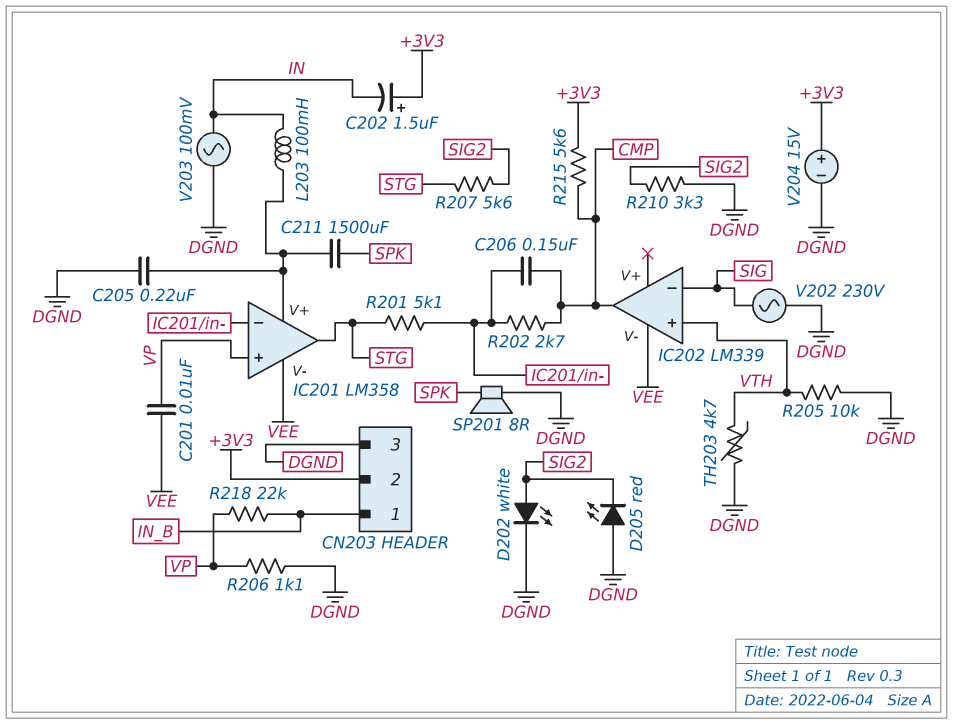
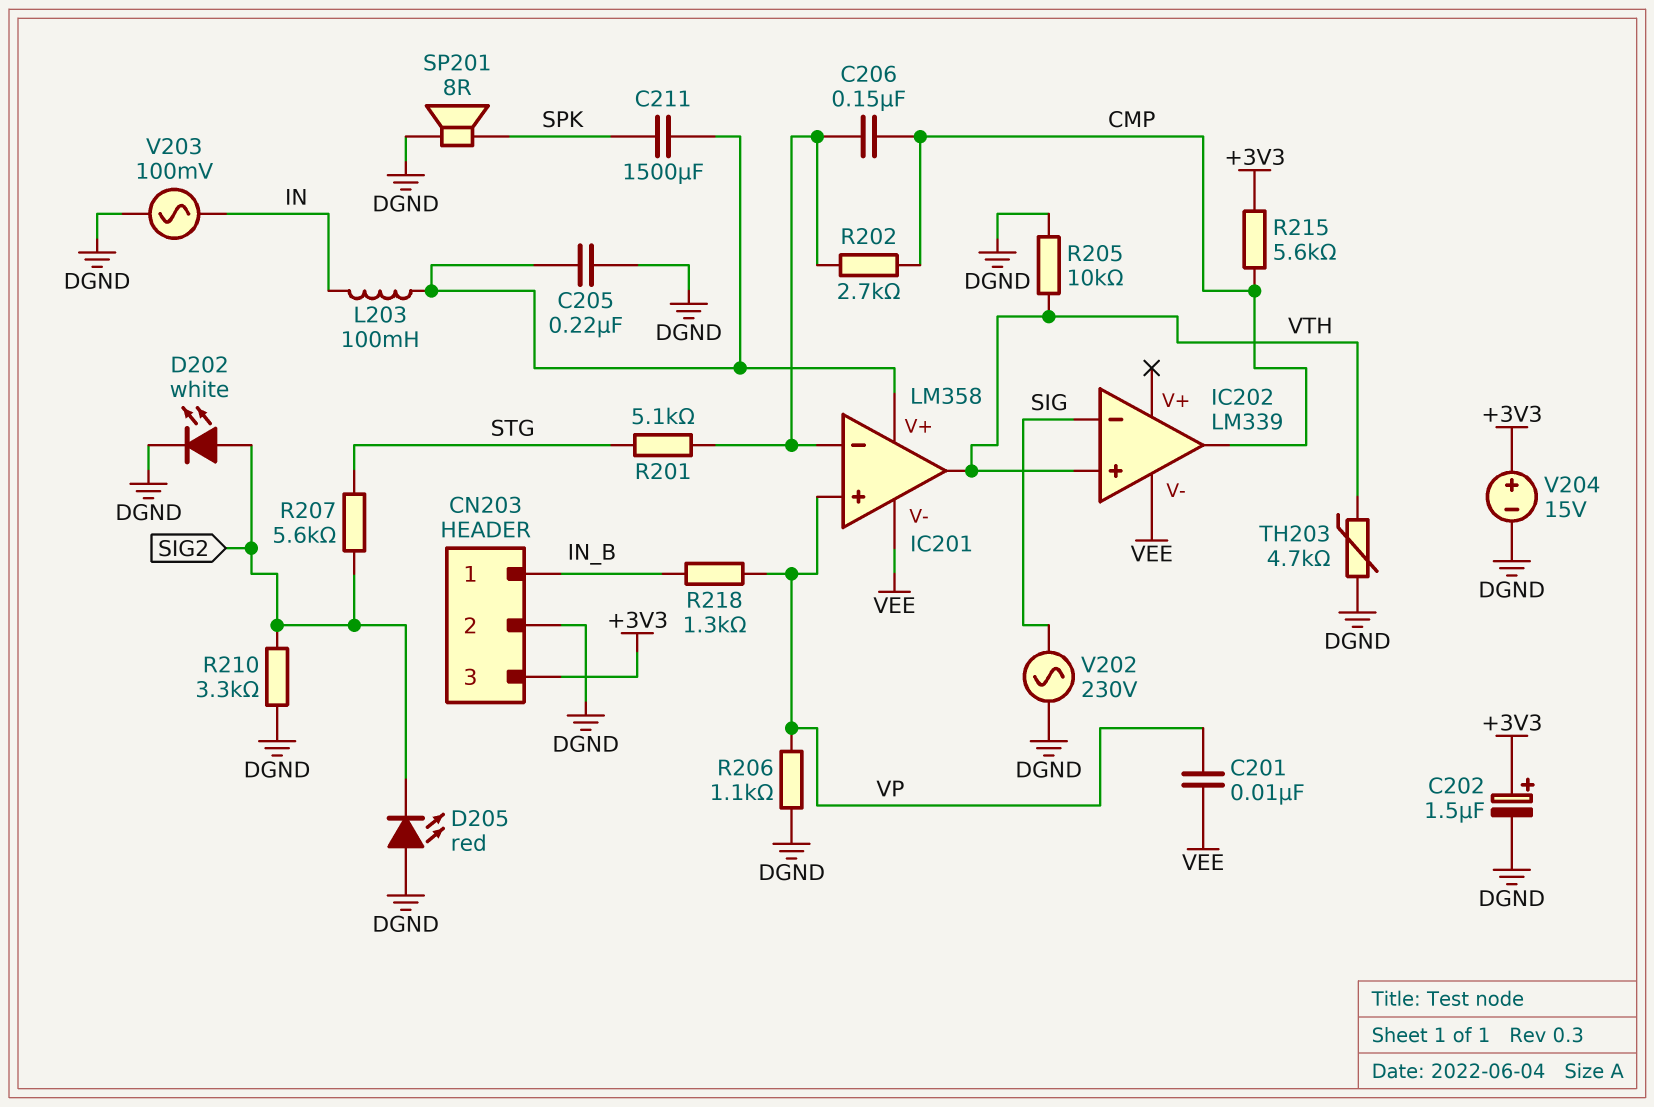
C202: 1.5uF (plus +3V3, minus IN) -> 1.5uF (plus +3V3, minus DGND)
CN203 pin 2: +3V3 -> DGND
CN203 pin 3: DGND -> +3V3
IC201 pin out: STG -> VTH
R218: 22k (IN_B, VP) -> 1.3k (IN_B, VP)

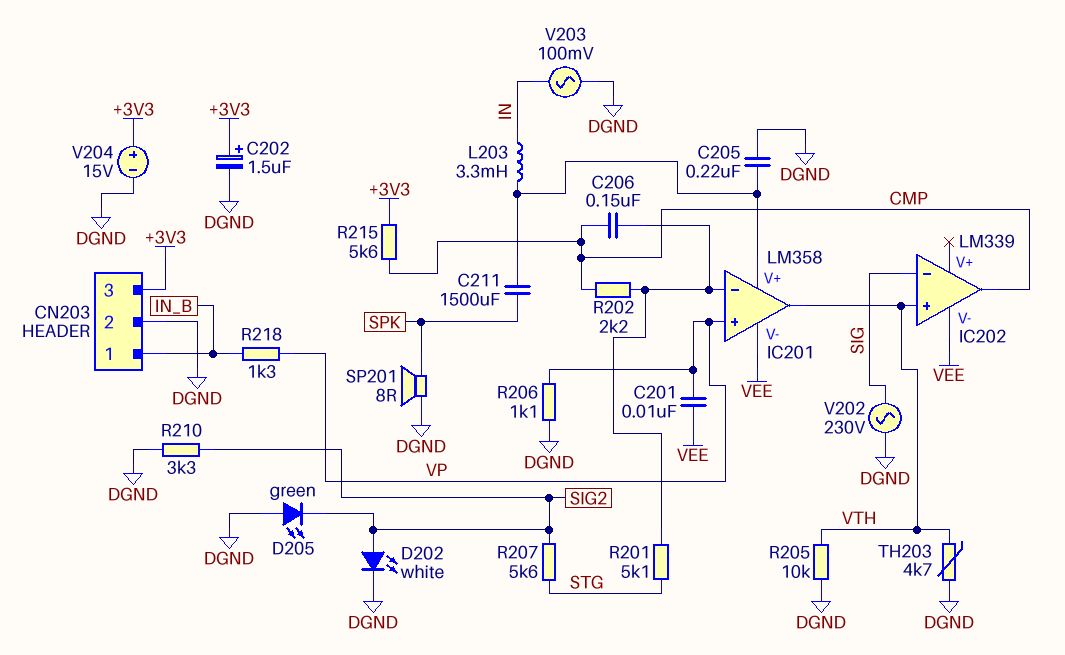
D205: LED red (A DGND, K SIG2) -> LED green (A DGND, K SIG2)
L203: 100mH (IC201/V+, IN) -> 3.3mH (IC201/V+, IN)
R202: 2.7k (CMP, IC201/in-) -> 2.2k (CMP, IC201/in-)

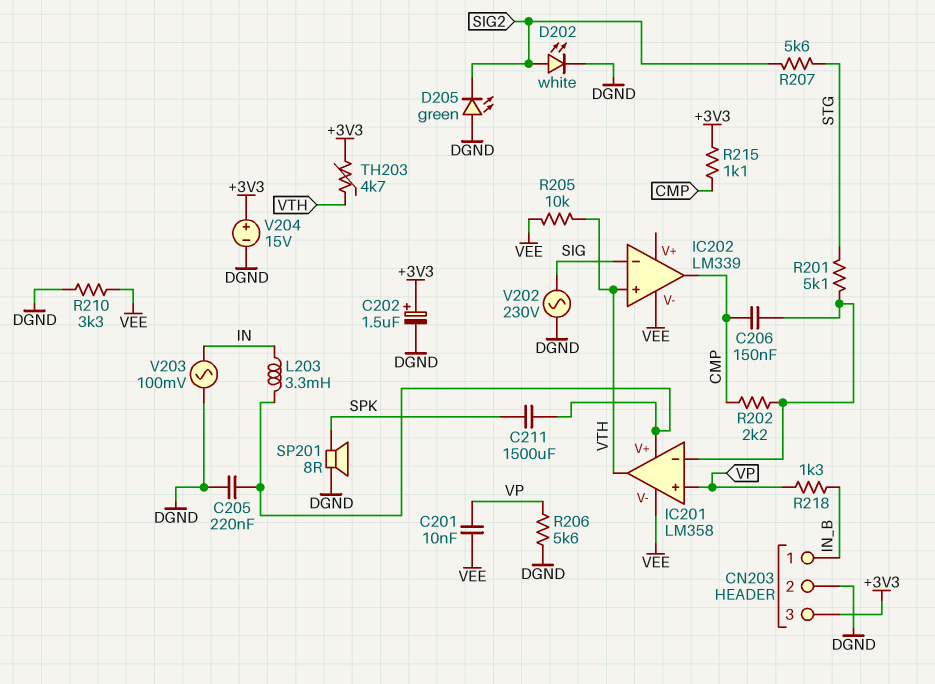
R205: 10k (DGND, VTH) -> 10k (VEE, VTH)
R206: 1.1k (DGND, VP) -> 5.6k (DGND, VP)
R210: 3.3k (DGND, SIG2) -> 3.3k (DGND, VEE)
R215: 5.6k (+3V3, CMP) -> 1.1k (+3V3, CMP)
TH203: 4.7k (DGND, VTH) -> 4.7k (+3V3, VTH)

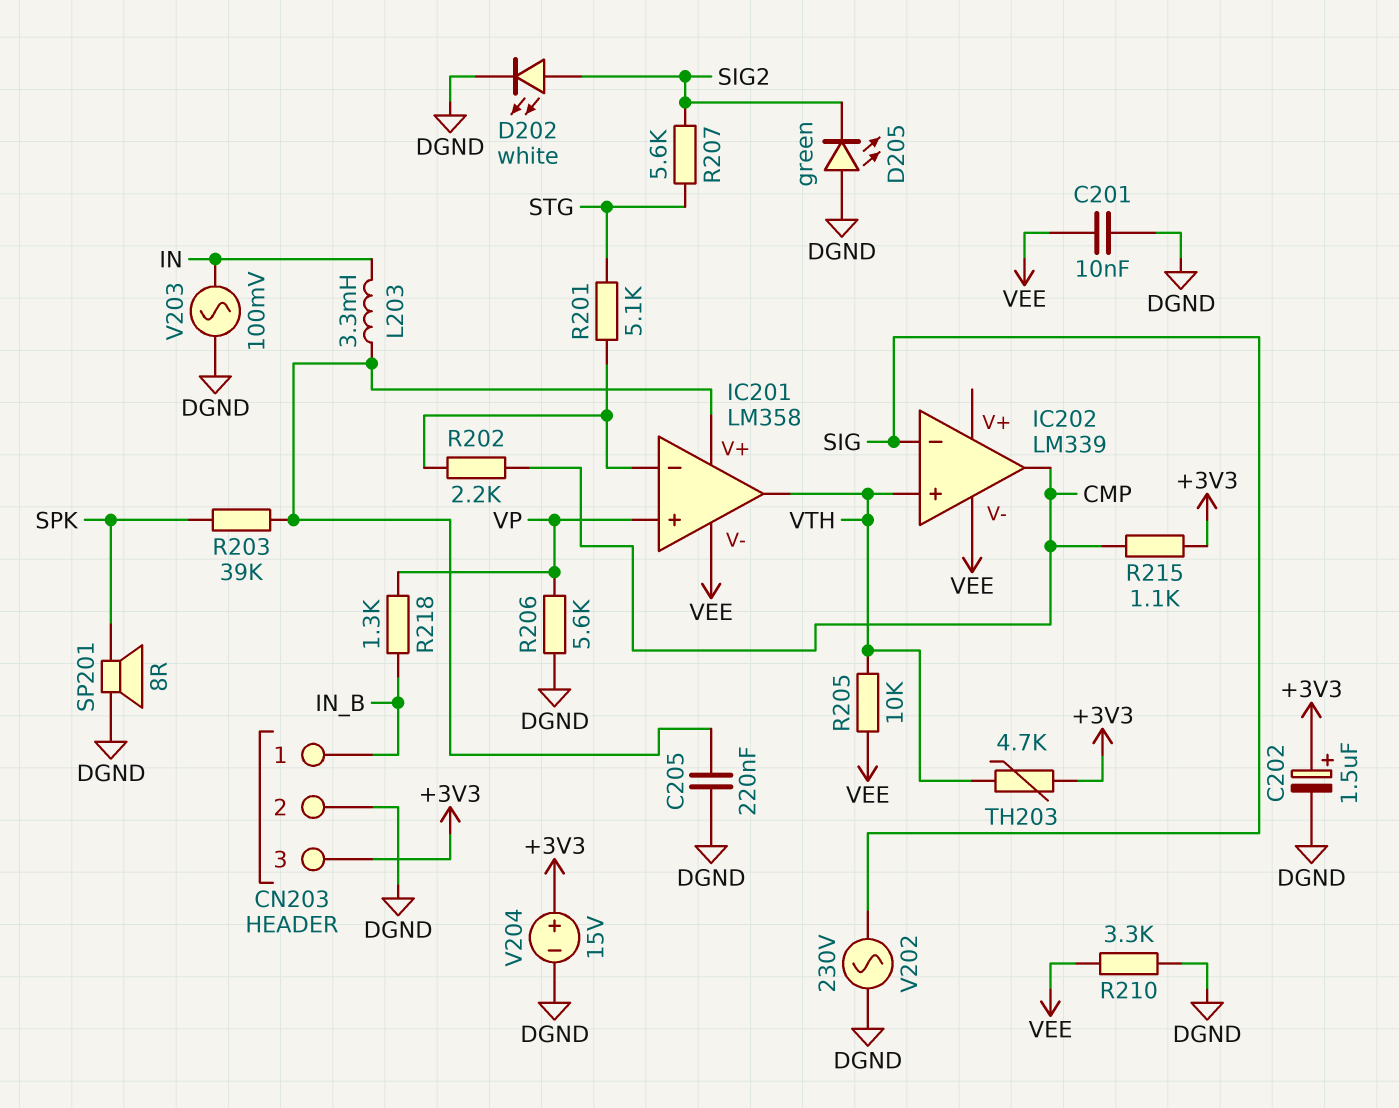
C201: 10nF (VEE, VP) -> 10nF (DGND, VEE)
C206: 150nF (CMP, IC201/in-) -> none
C211: 1500uF (IC201/V+, SPK) -> none
R203: none -> 39k (IC201/V+, SPK)

